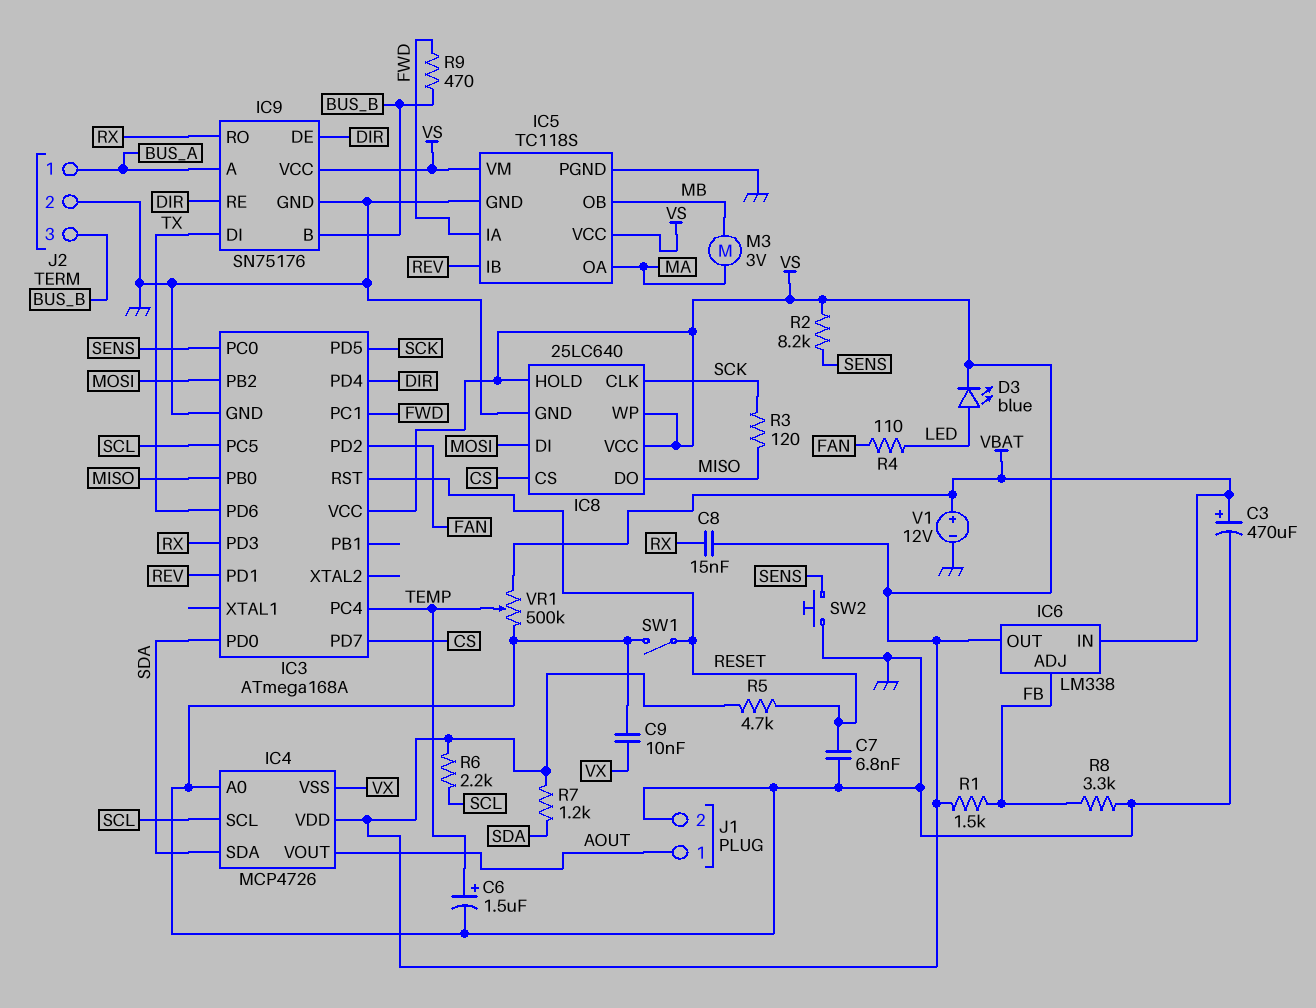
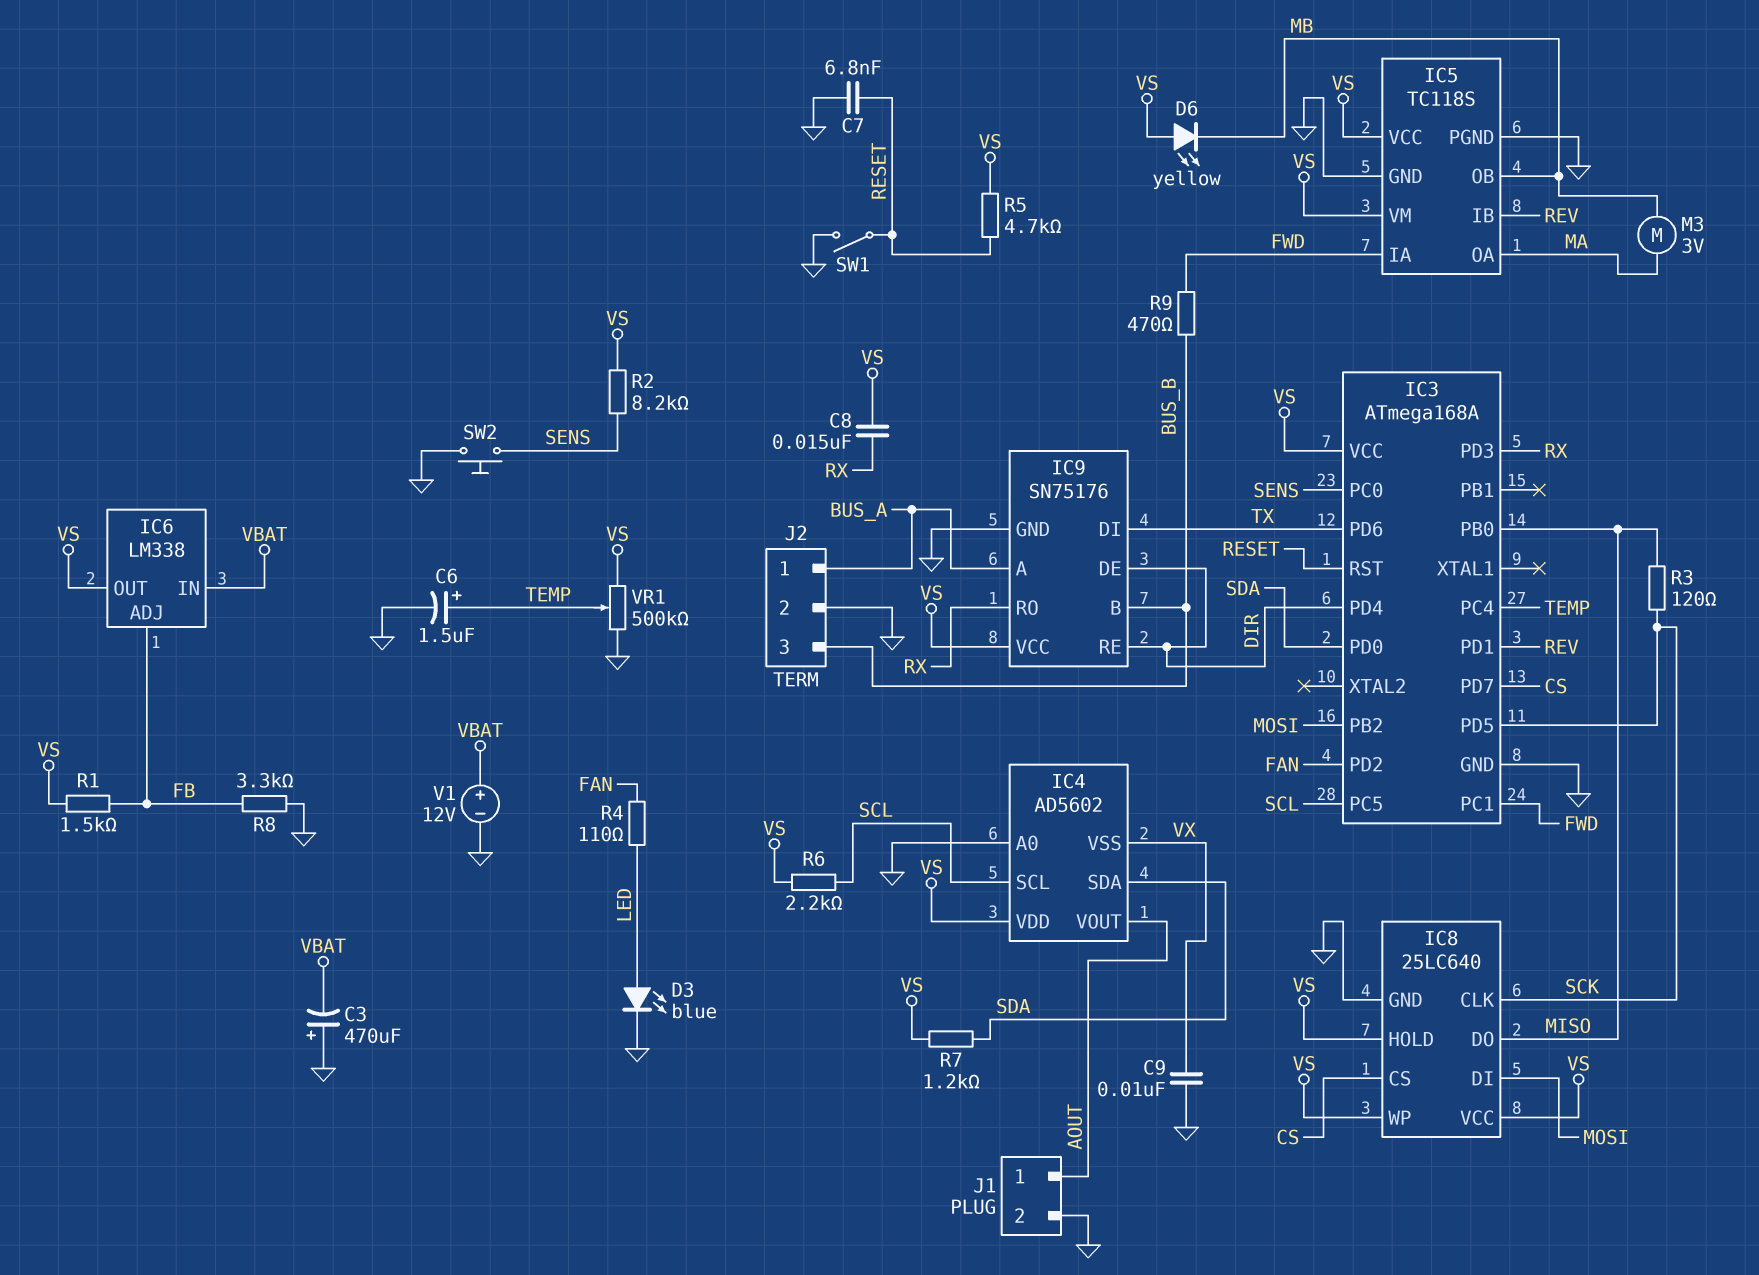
C3: 470uF (plus VBAT, minus GND) -> 470uF (plus GND, minus VBAT)
D3: LED blue (A LED, K VS) -> LED blue (A LED, K GND)
D6: none -> LED yellow (A VS, K MB)
IC4: MCP4726 -> AD5602
VR1: 500k (GND, VBAT, wiper TEMP) -> 500k (GND, VS, wiper TEMP)

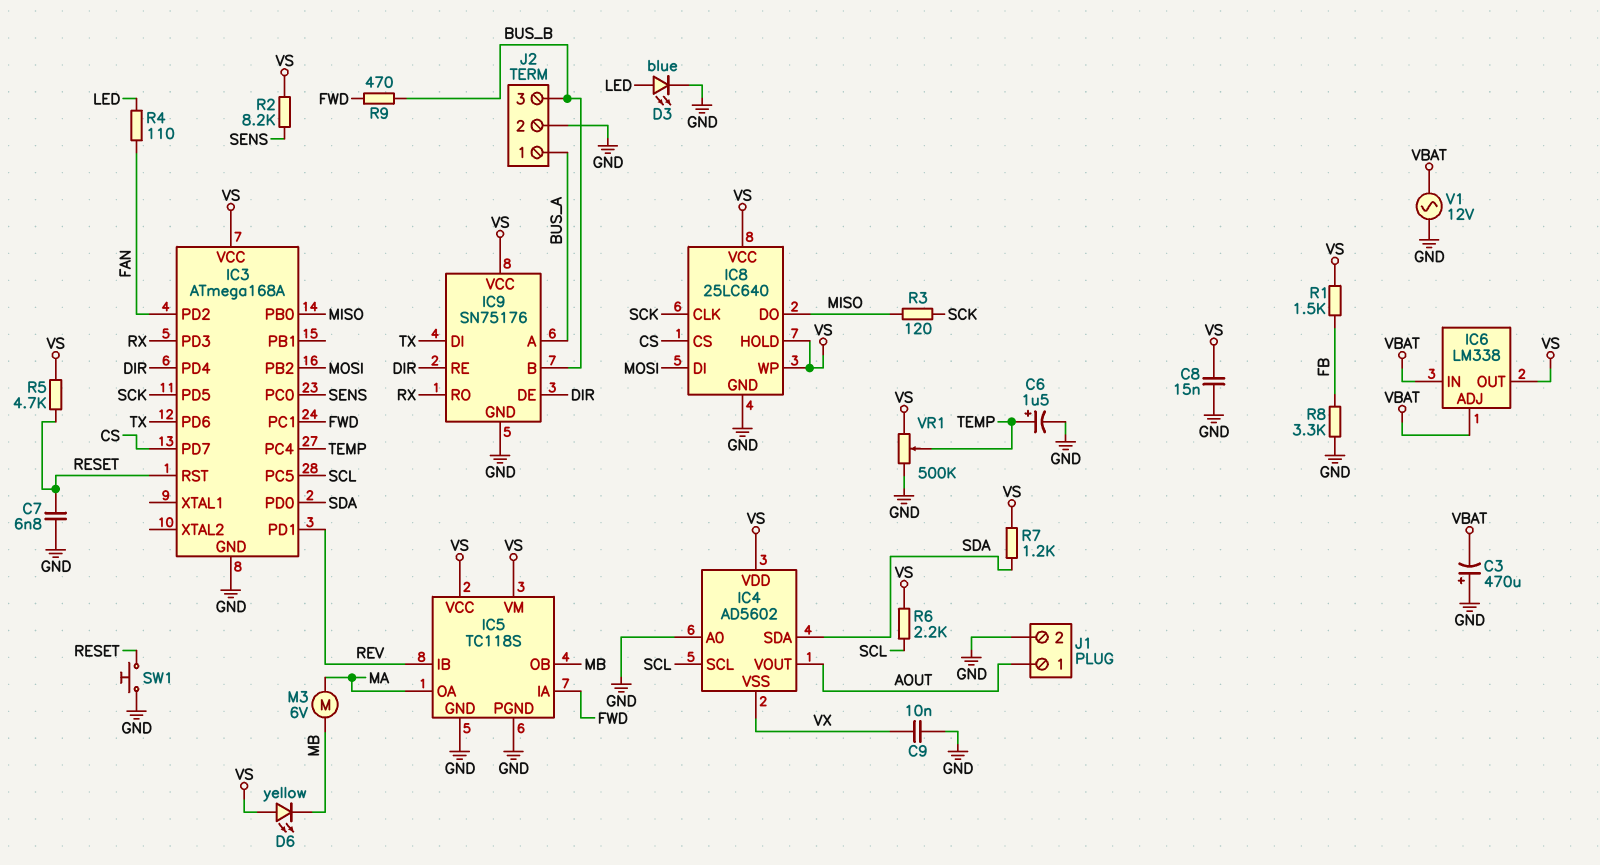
C8: 15nF (RX, VS) -> 15nF (GND, VS)
IC6 pin ADJ: FB -> VBAT
M3: motor 3V (MA, MB) -> motor 6V (MA, MB)
SW1: switch (GND, RESET) -> button (GND, RESET)
SW2: button (GND, SENS) -> none
V1: 12V (plus VBAT, minus GND) -> AC 12V (GND, VBAT)

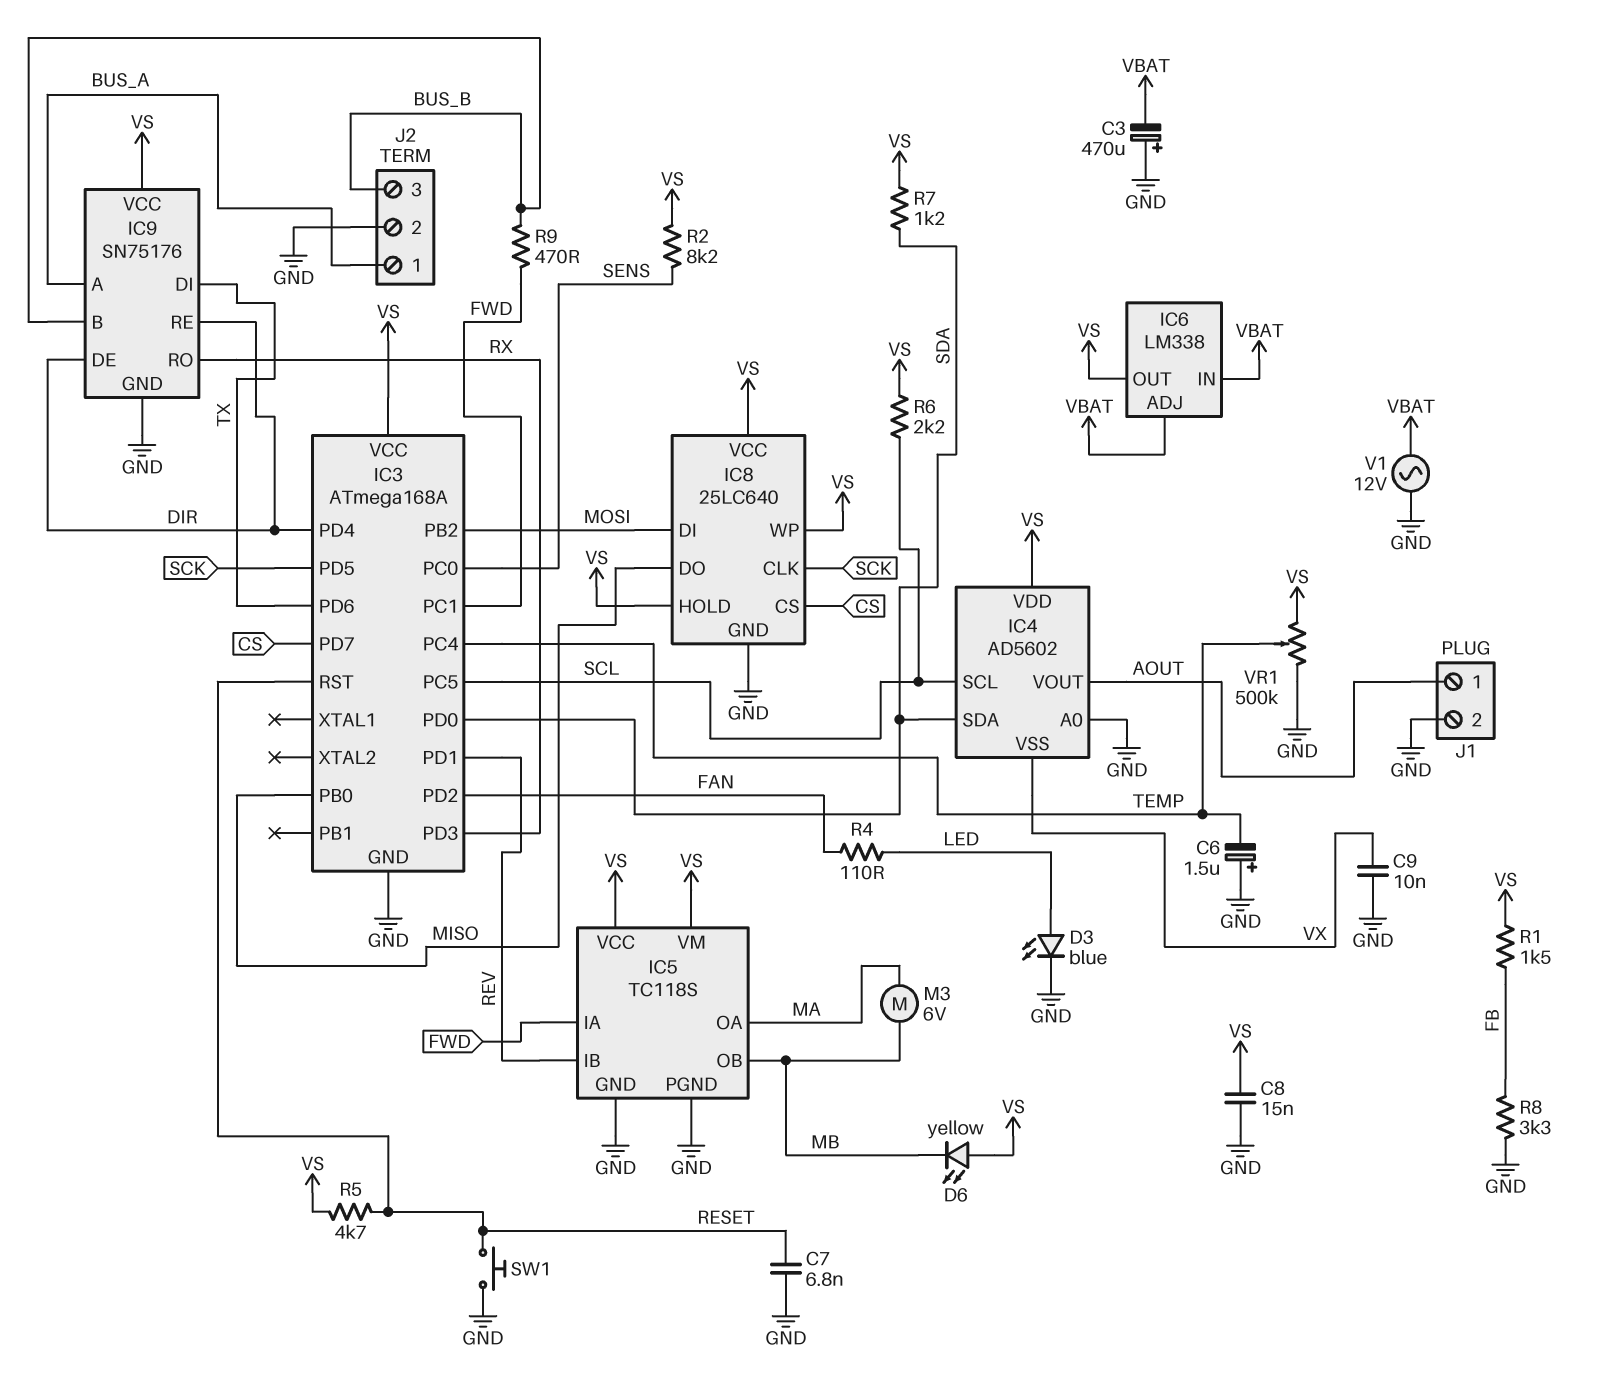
C6: 1.5uF (plus TEMP, minus GND) -> 1.5uF (plus GND, minus TEMP)
R3: 120 (MISO, SCK) -> none

